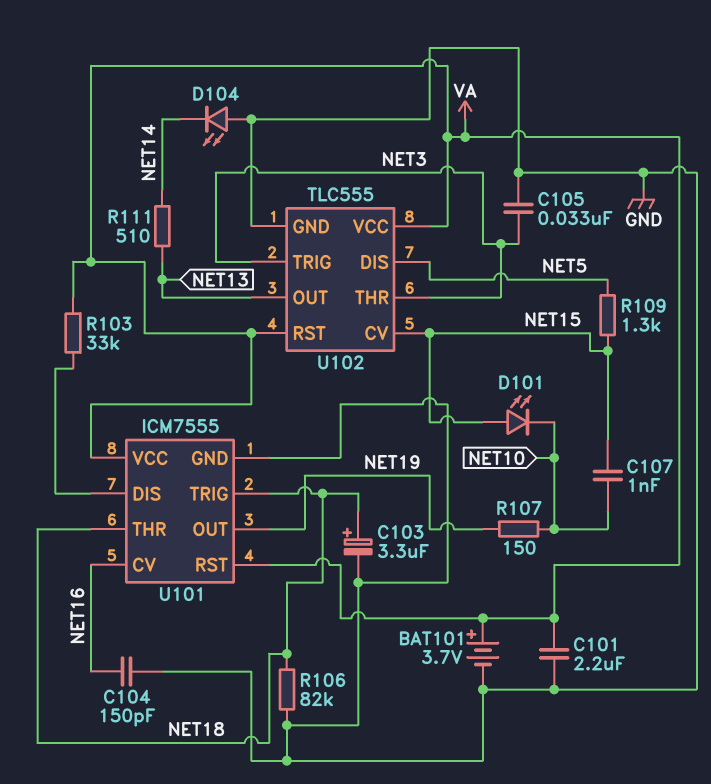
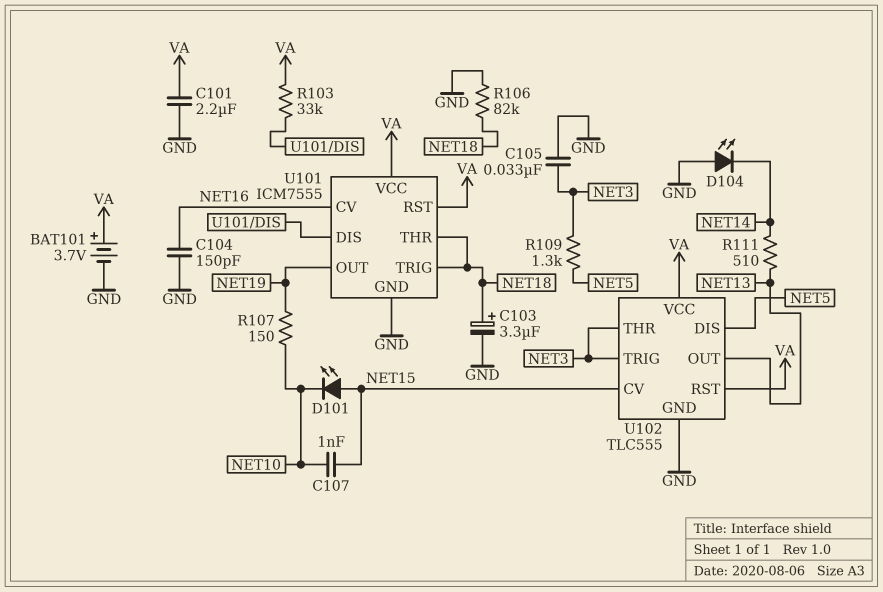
R109: 1.3k (NET5, NET15) -> 1.3k (NET3, NET5)

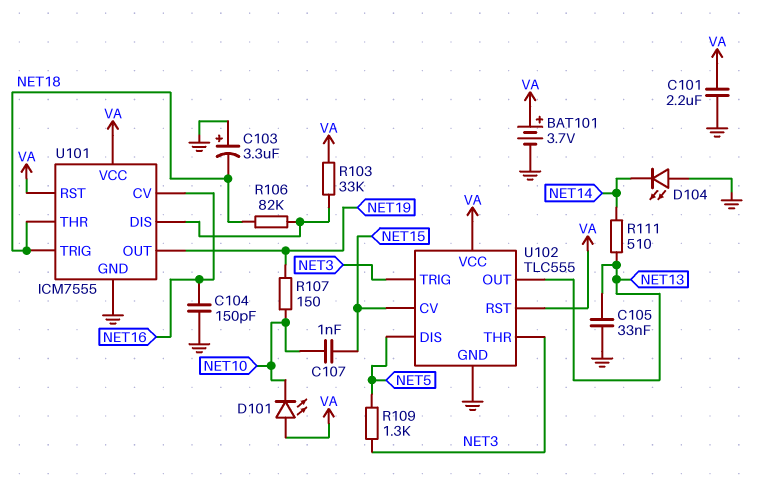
C103: 3.3uF (plus NET18, minus GND) -> 3.3uF (plus GND, minus NET18)
C105: 33nF (GND, NET3) -> 33nF (GND, NET13)
D101: LED (A NET15, K NET10) -> LED (A VA, K NET10)
R106: 82k (GND, NET18) -> 82k (NET18, U101/DIS)

